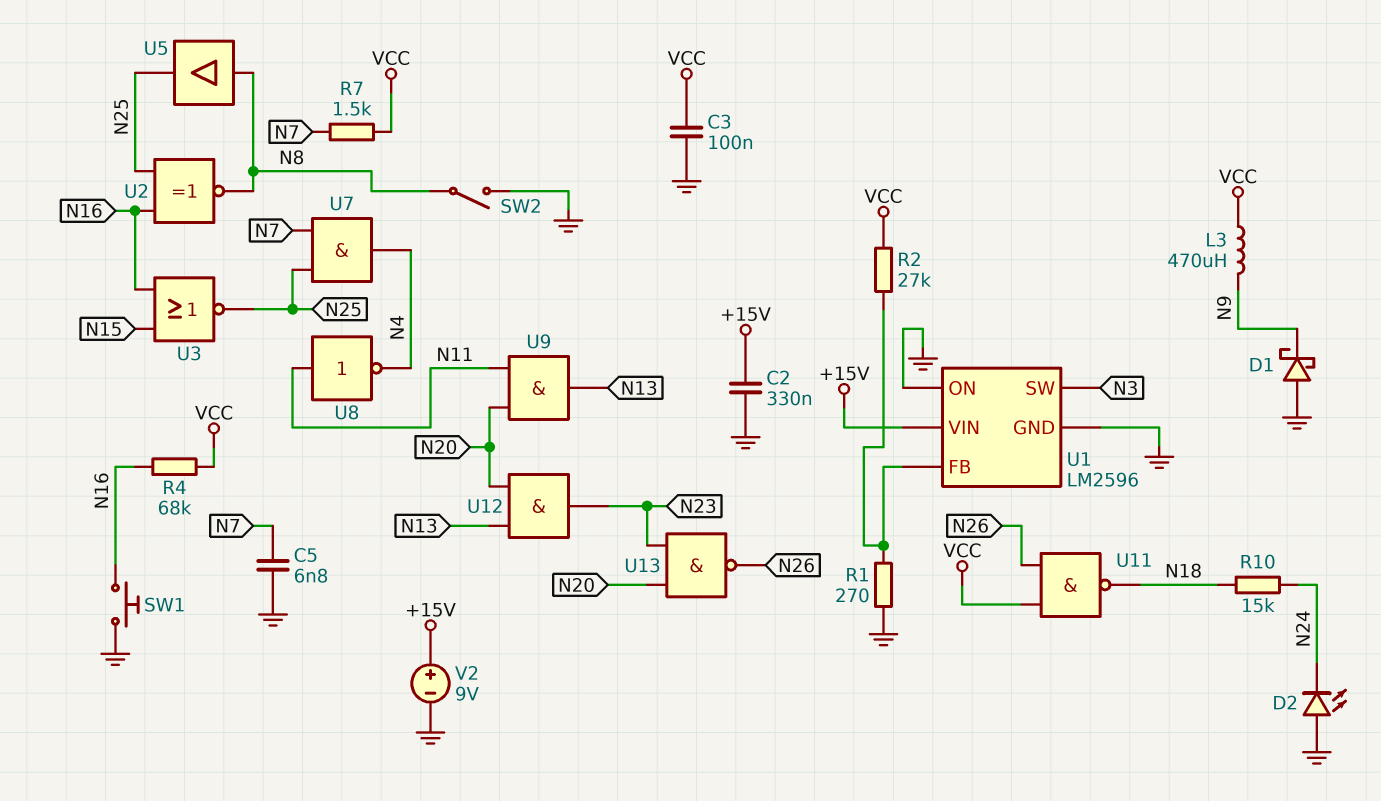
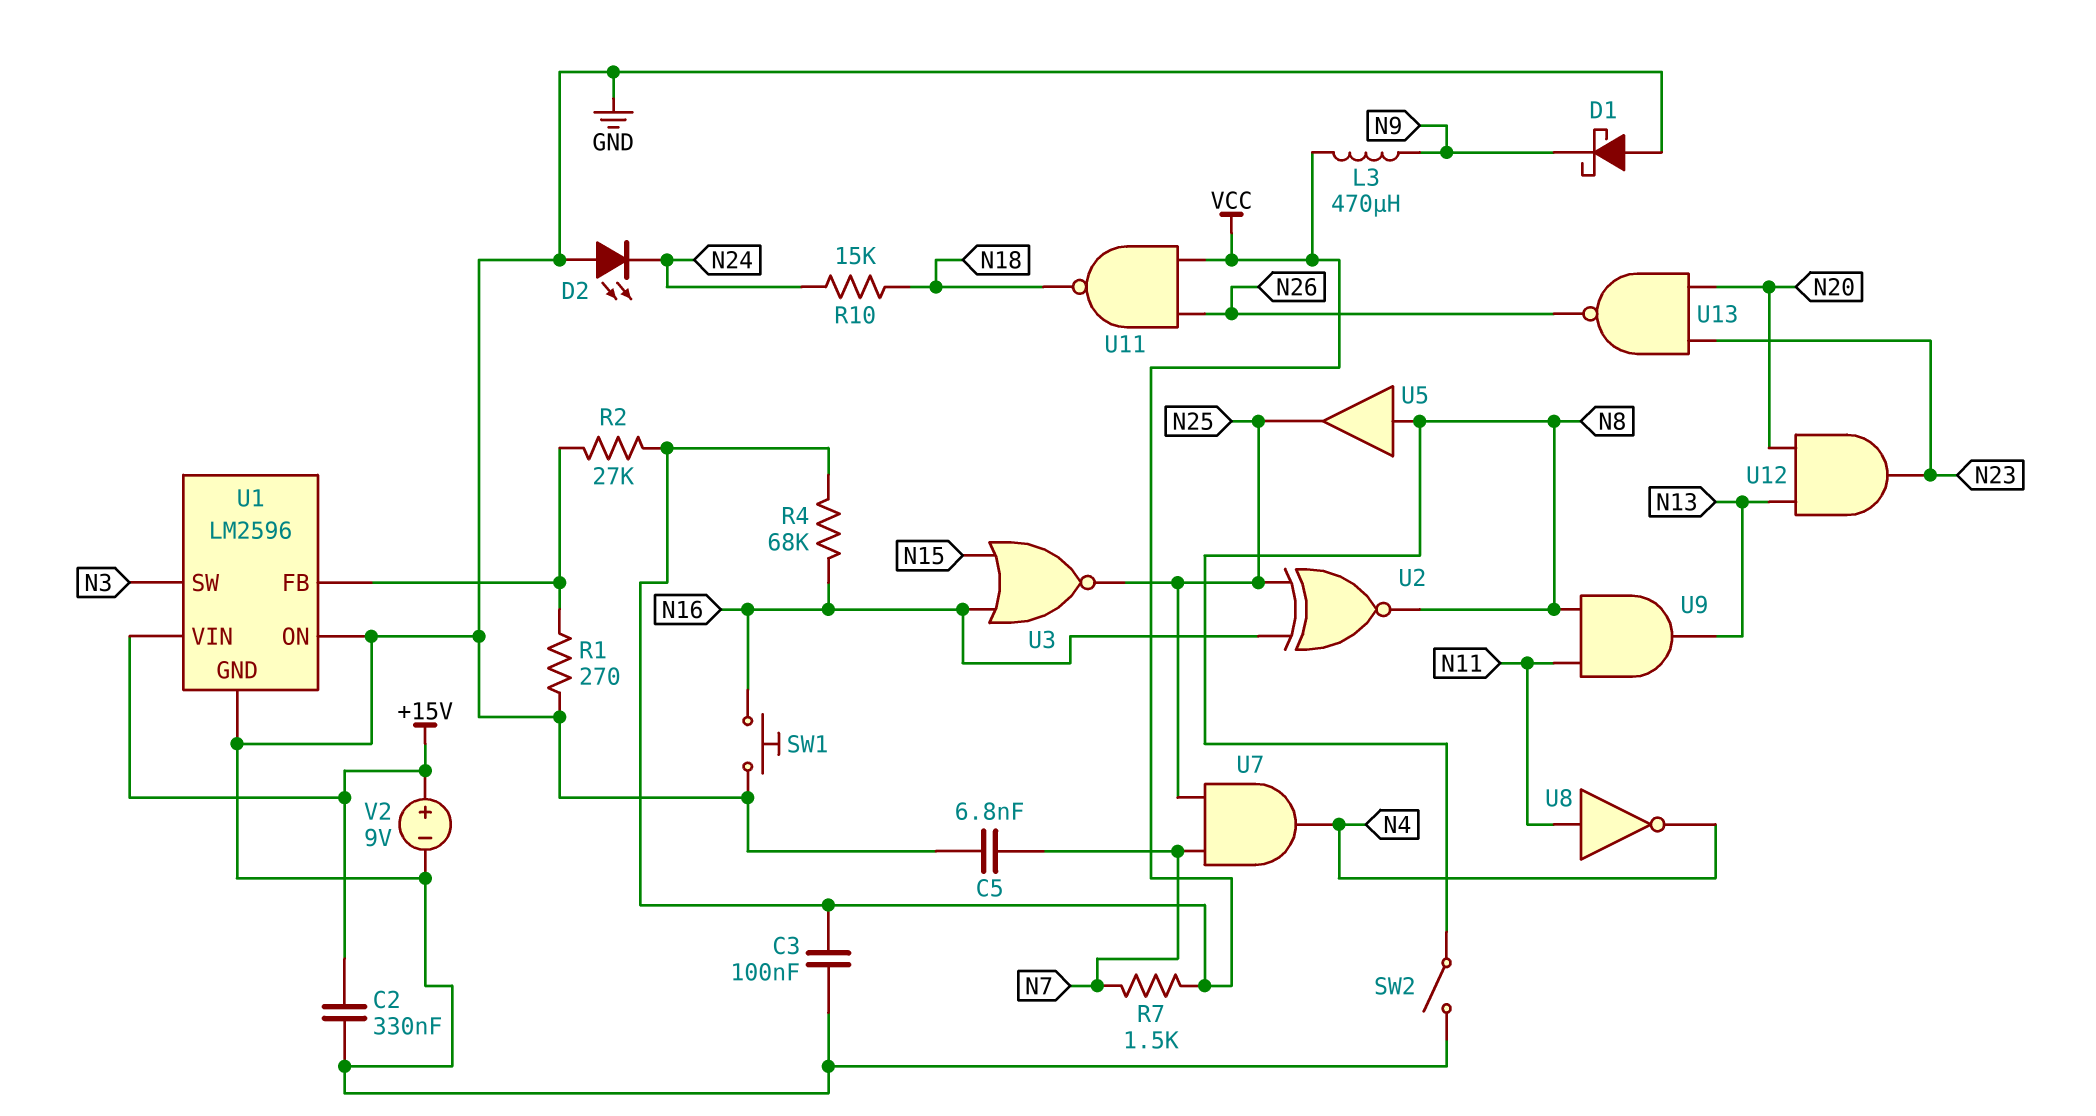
U9: AND (in N11, in N20, out N13) -> AND (in N8, in N11, out N13)

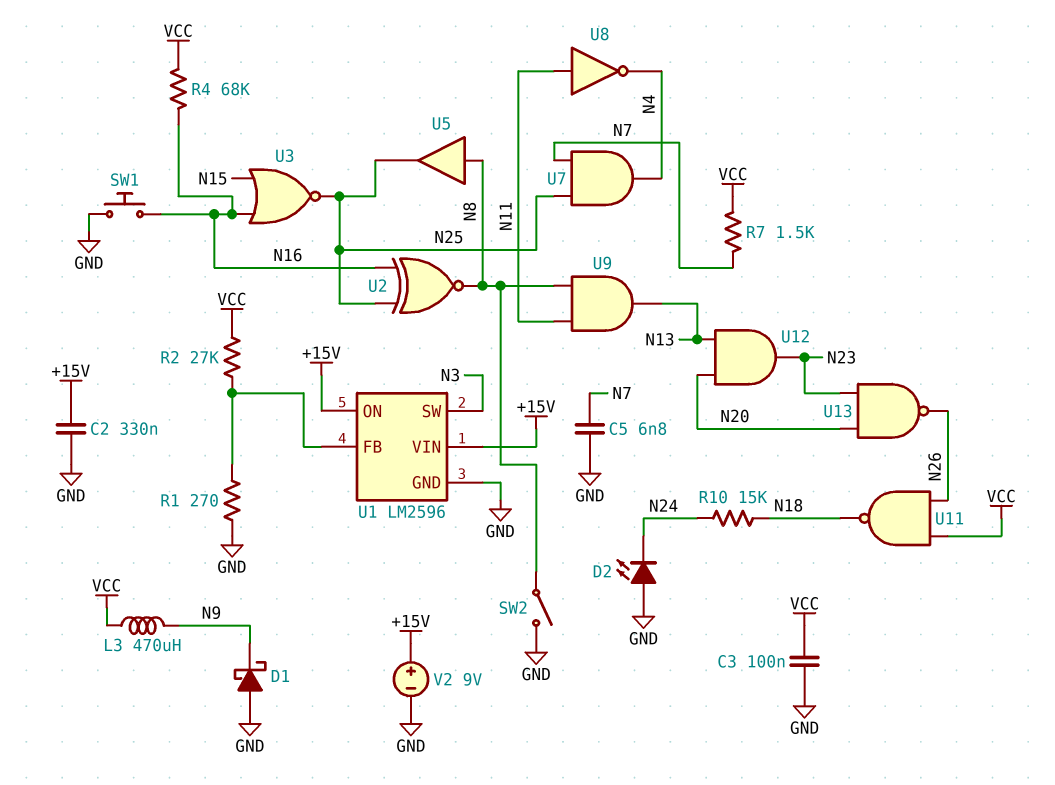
U1 pin ON: GND -> +15V

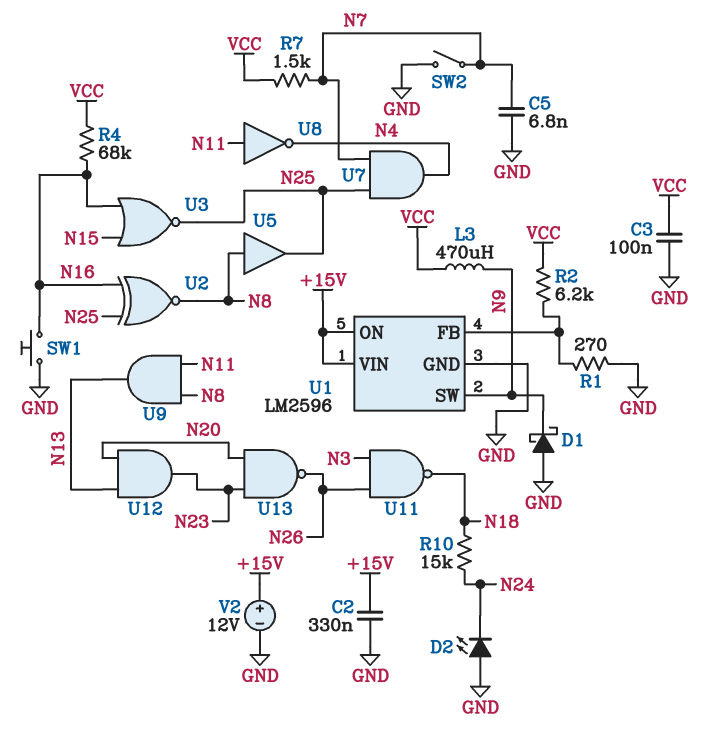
R2: 27k (U1/FB, VCC) -> 6.2k (U1/FB, VCC)
SW2: switch (GND, N8) -> switch (GND, N7)
U1 pin SW: N3 -> N9
U11: NAND (in N26, in VCC, out N18) -> NAND (in N3, in N26, out N18)
V2: 9V (plus +15V, minus GND) -> 12V (plus +15V, minus GND)

